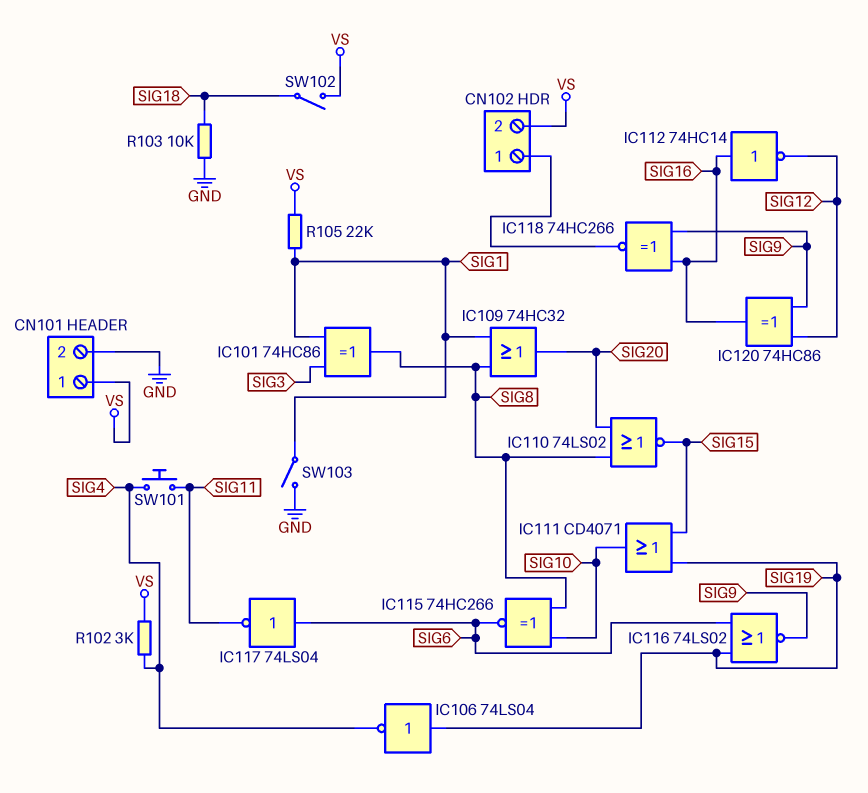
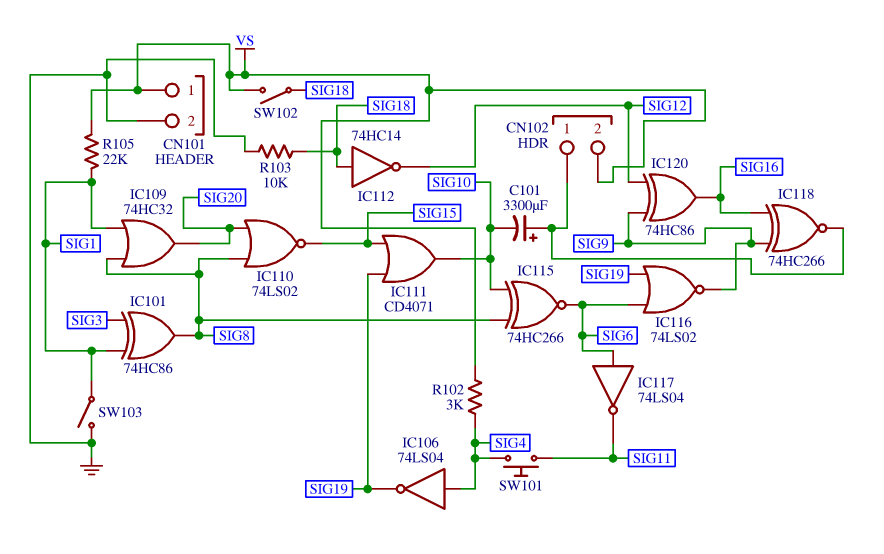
C101: none -> 3300uF (plus CN102/1, minus SIG10)
IC106: NOT 74LS04 (in SIG19, out SIG4) -> NOT 74LS04 (in SIG4, out SIG19)
IC112: NOT 74HC14 (in SIG16, out SIG12) -> NOT 74HC14 (in SIG18, out SIG12)

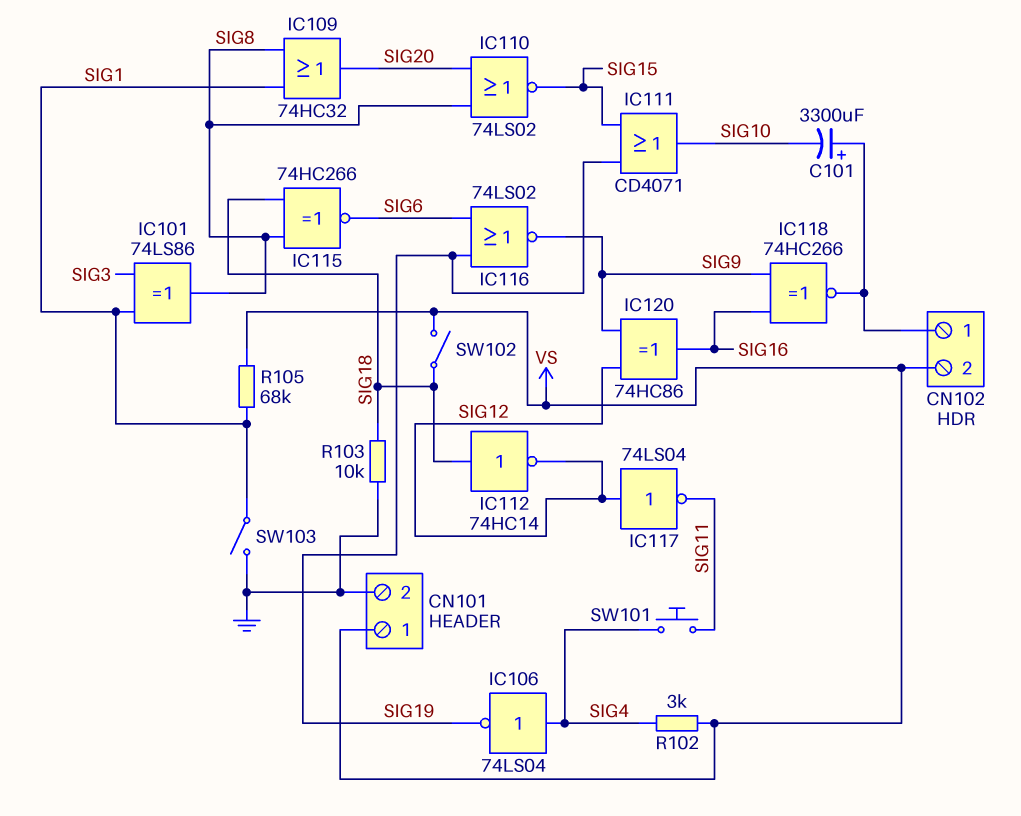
IC101: XOR 74HC86 (in SIG1, in SIG3, out SIG8) -> XOR 74LS86 (in SIG1, in SIG3, out SIG8)
IC115: XNOR 74HC266 (in SIG8, in SIG10, out SIG6) -> XNOR 74HC266 (in SIG8, in SIG18, out SIG6)
IC117: NOT 74LS04 (in SIG6, out SIG11) -> NOT 74LS04 (in SIG12, out SIG11)
R105: 22k (SIG1, VS) -> 68k (SIG1, VS)

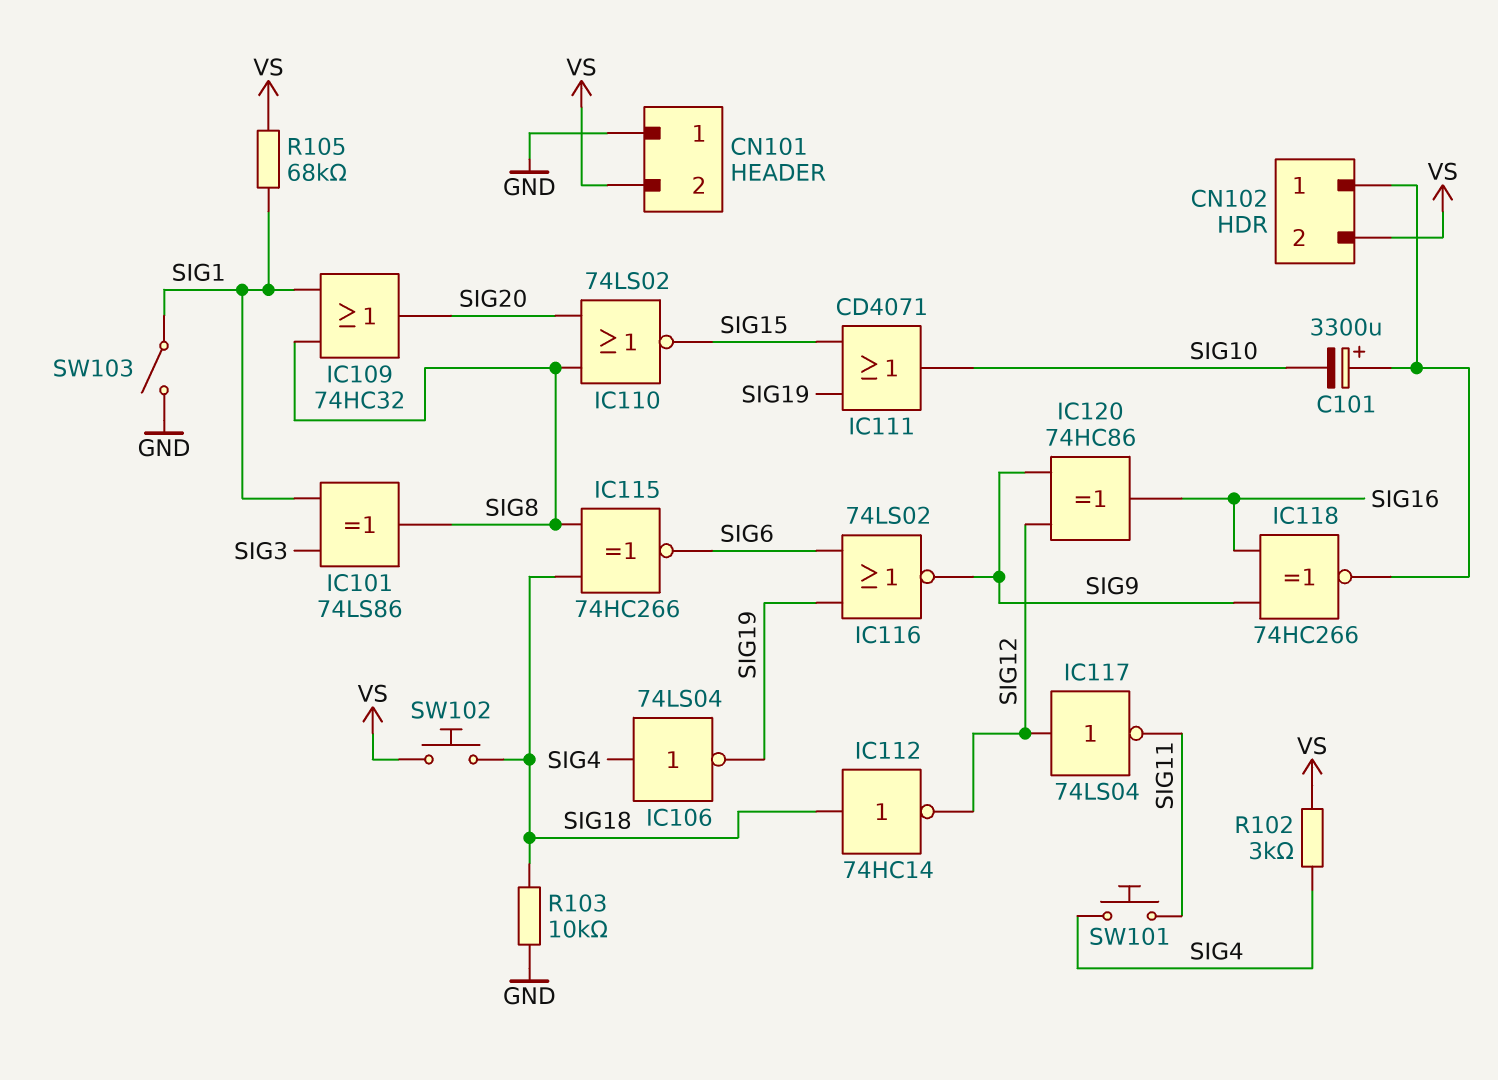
CN101 pin 1: VS -> GND
CN101 pin 2: GND -> VS
SW102: switch (SIG18, VS) -> button (SIG18, VS)

